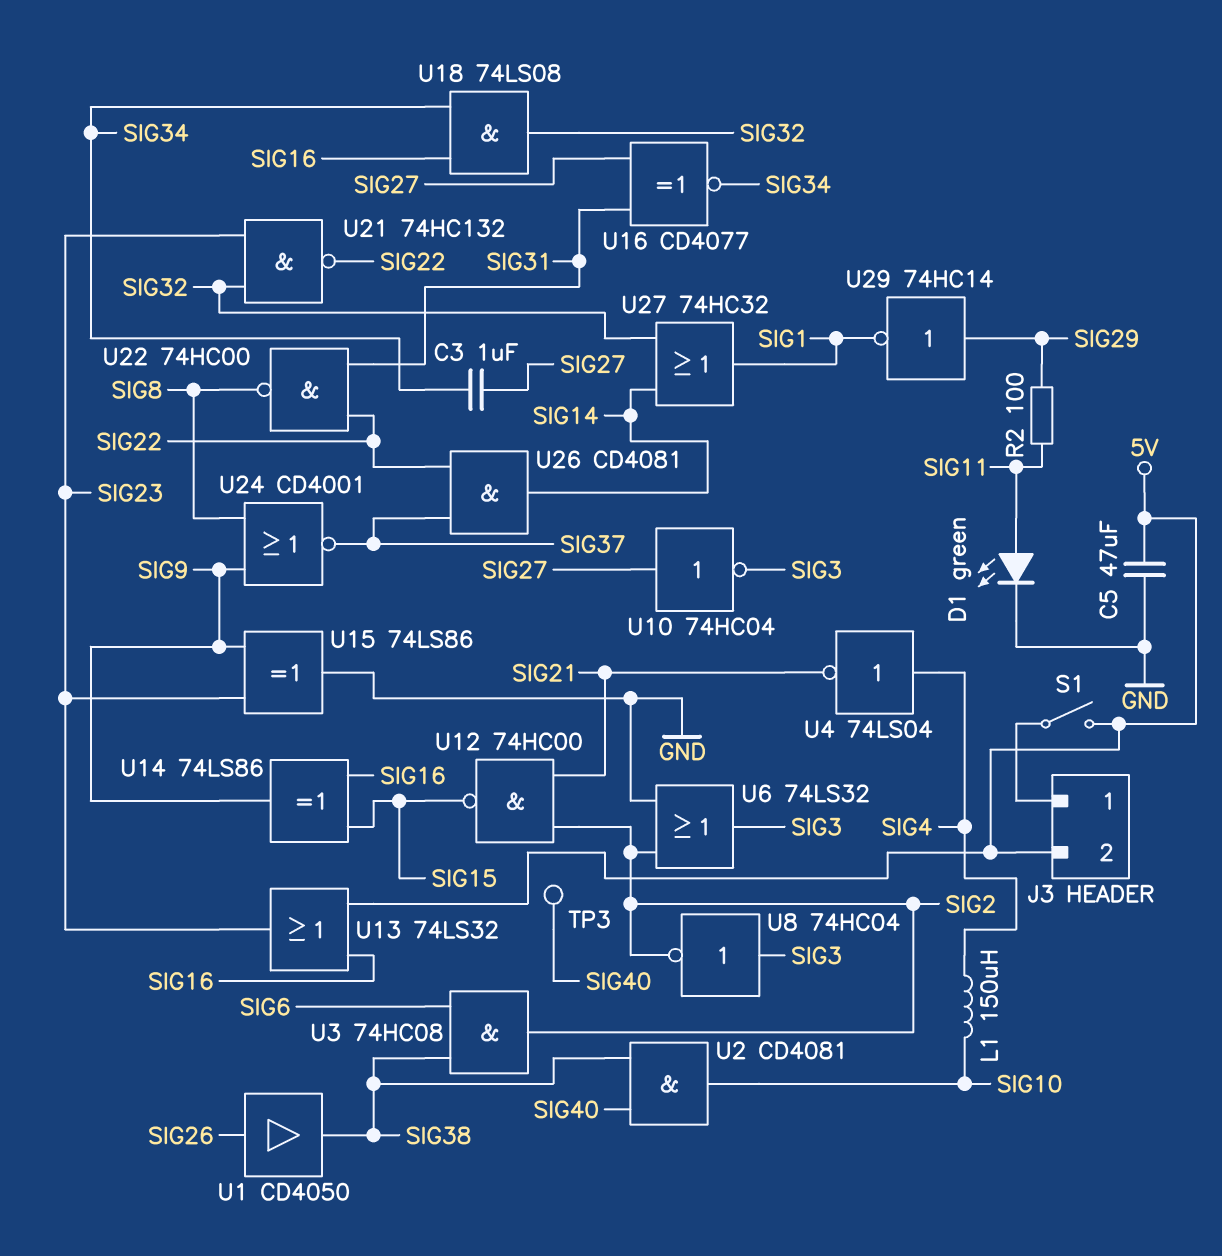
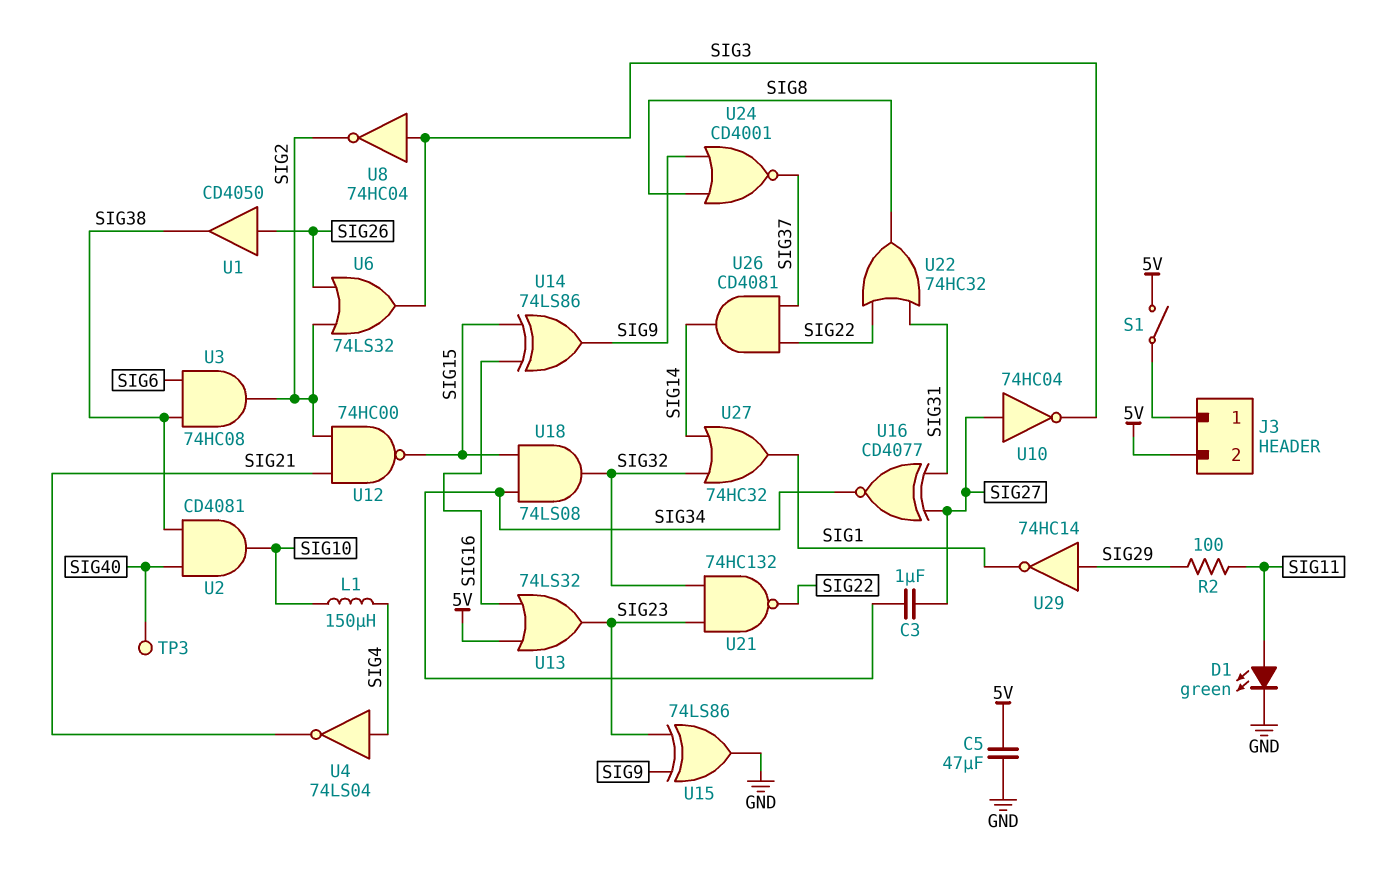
U6: OR 74LS32 (in GND, in SIG2, out SIG3) -> OR 74LS32 (in SIG2, in SIG26, out SIG3)
U18: AND 74LS08 (in SIG16, in SIG34, out SIG32) -> AND 74LS08 (in SIG15, in SIG34, out SIG32)
U22: NAND 74HC00 (in SIG22, in SIG31, out SIG8) -> OR 74HC32 (in SIG22, in SIG31, out SIG8)

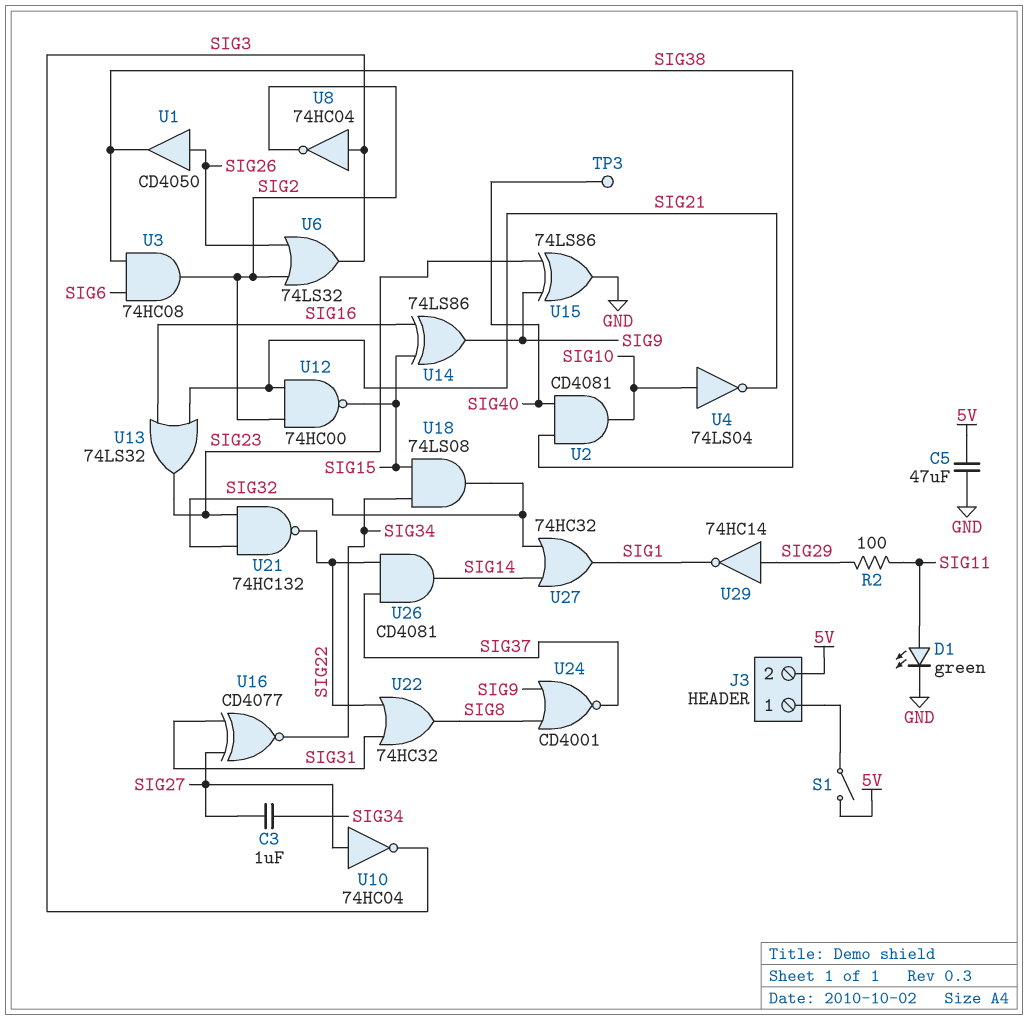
L1: 150uH (SIG4, SIG10) -> none
U4: NOT 74LS04 (in SIG4, out SIG21) -> NOT 74LS04 (in SIG10, out SIG21)
U13: OR 74LS32 (in 5V, in SIG16, out SIG23) -> OR 74LS32 (in SIG16, in SIG21, out SIG23)

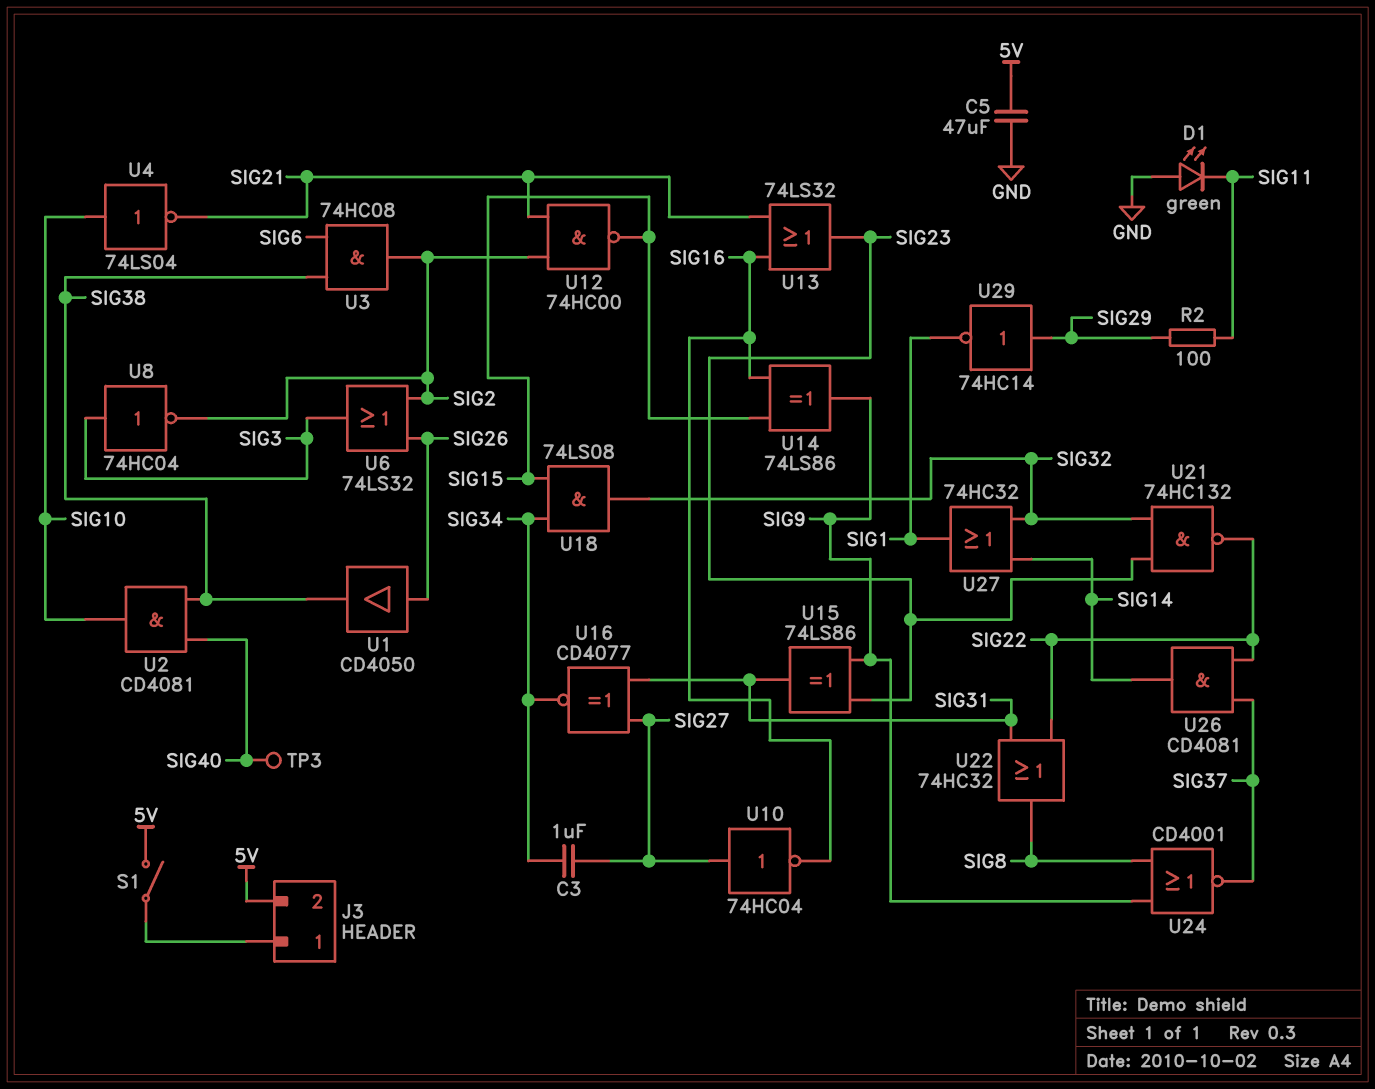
D1: LED green (A SIG11, K GND) -> LED green (A GND, K SIG11)
U10: NOT 74HC04 (in SIG27, out SIG3) -> NOT 74HC04 (in SIG27, out SIG16)
U15: XOR 74LS86 (in SIG9, in SIG23, out GND) -> XOR 74LS86 (in SIG9, in SIG23, out SIG31)

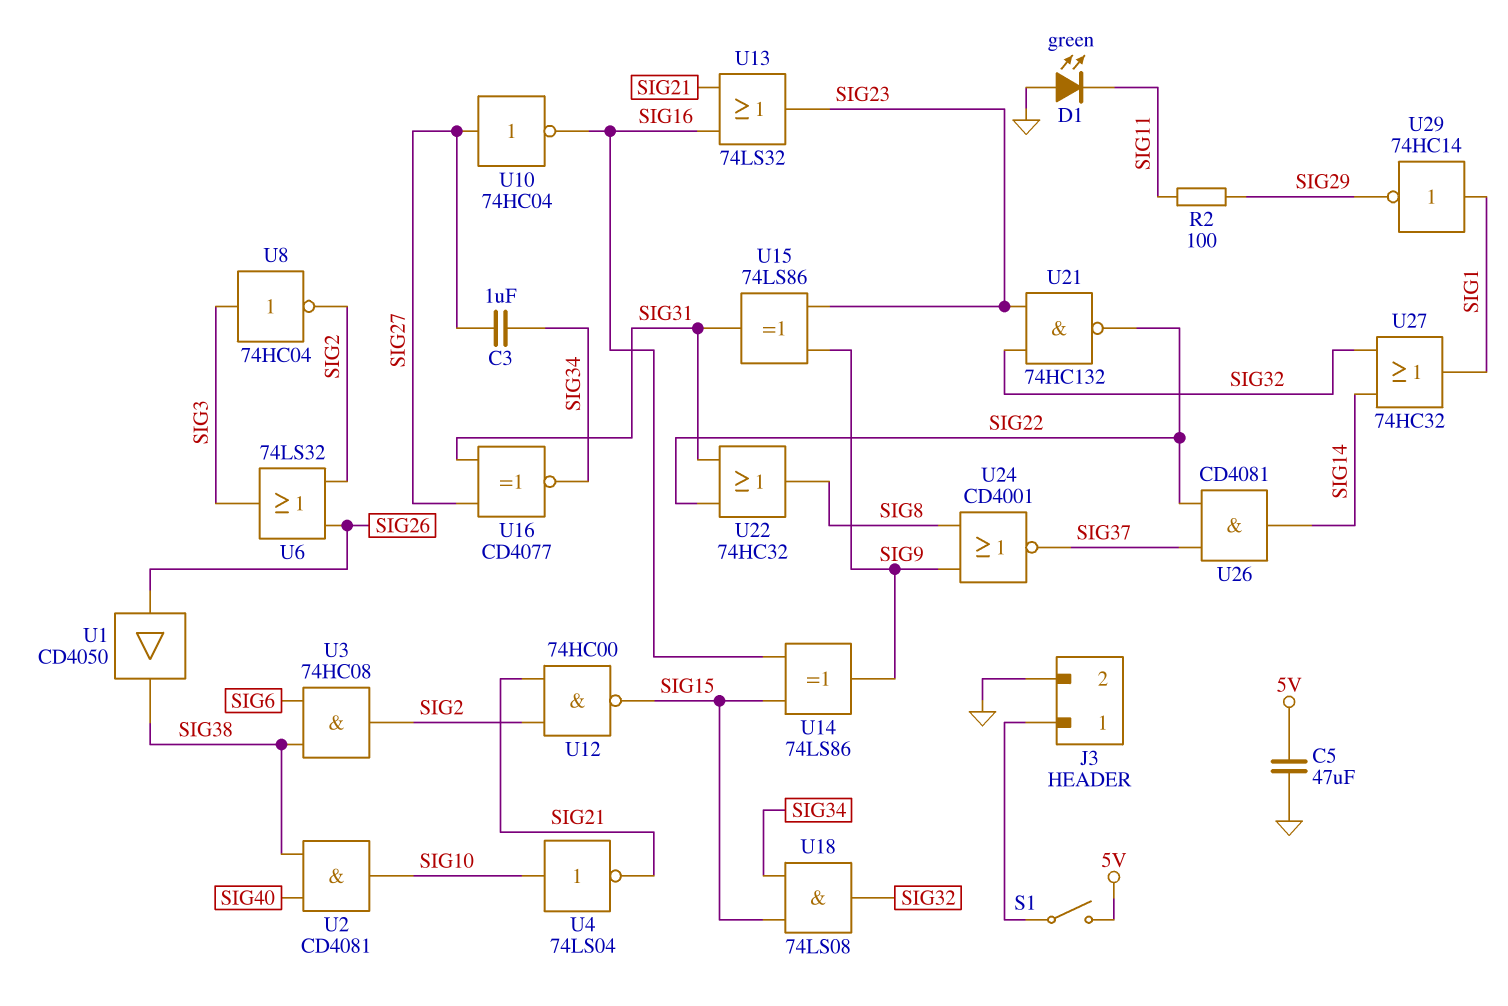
J3 pin 2: 5V -> GND
TP3: test point (SIG40) -> none
U29: NOT 74HC14 (in SIG29, out SIG1) -> NOT 74HC14 (in SIG1, out SIG29)

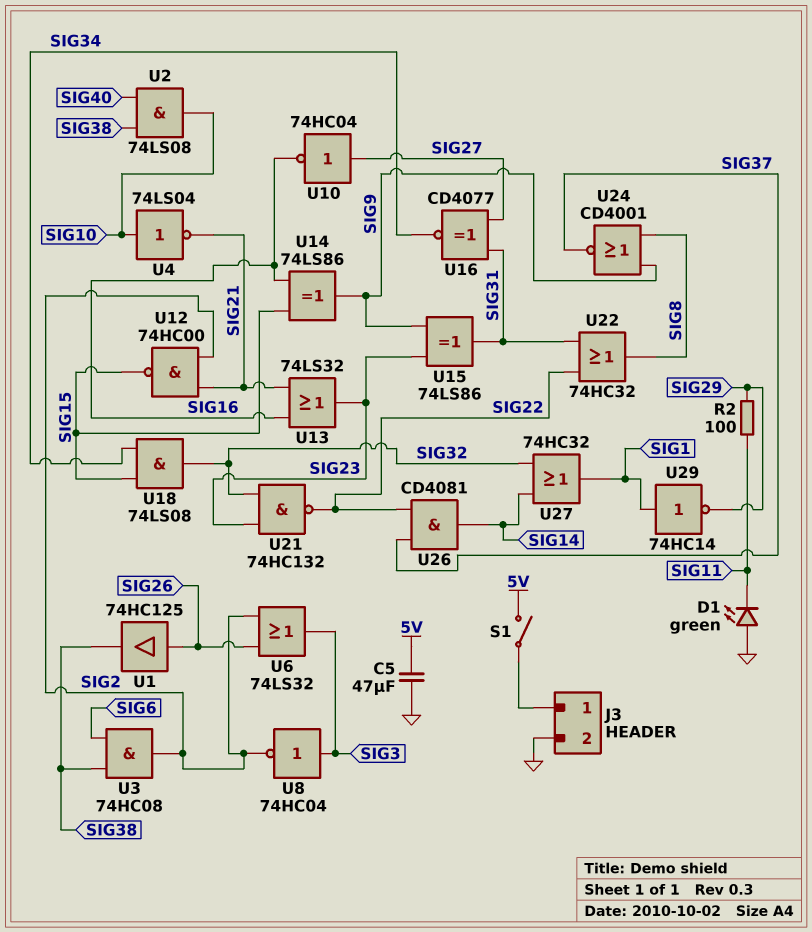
C3: 1uF (SIG27, SIG34) -> none
U1: buffer CD4050 (in SIG26, out SIG38) -> buffer 74HC125 (in SIG26, out SIG38)
U2: AND CD4081 (in SIG38, in SIG40, out SIG10) -> AND 74LS08 (in SIG38, in SIG40, out SIG10)

